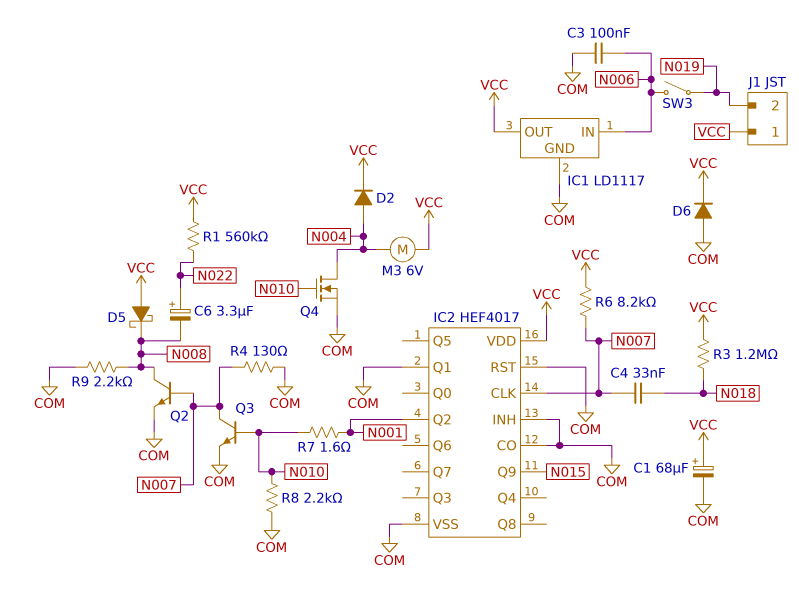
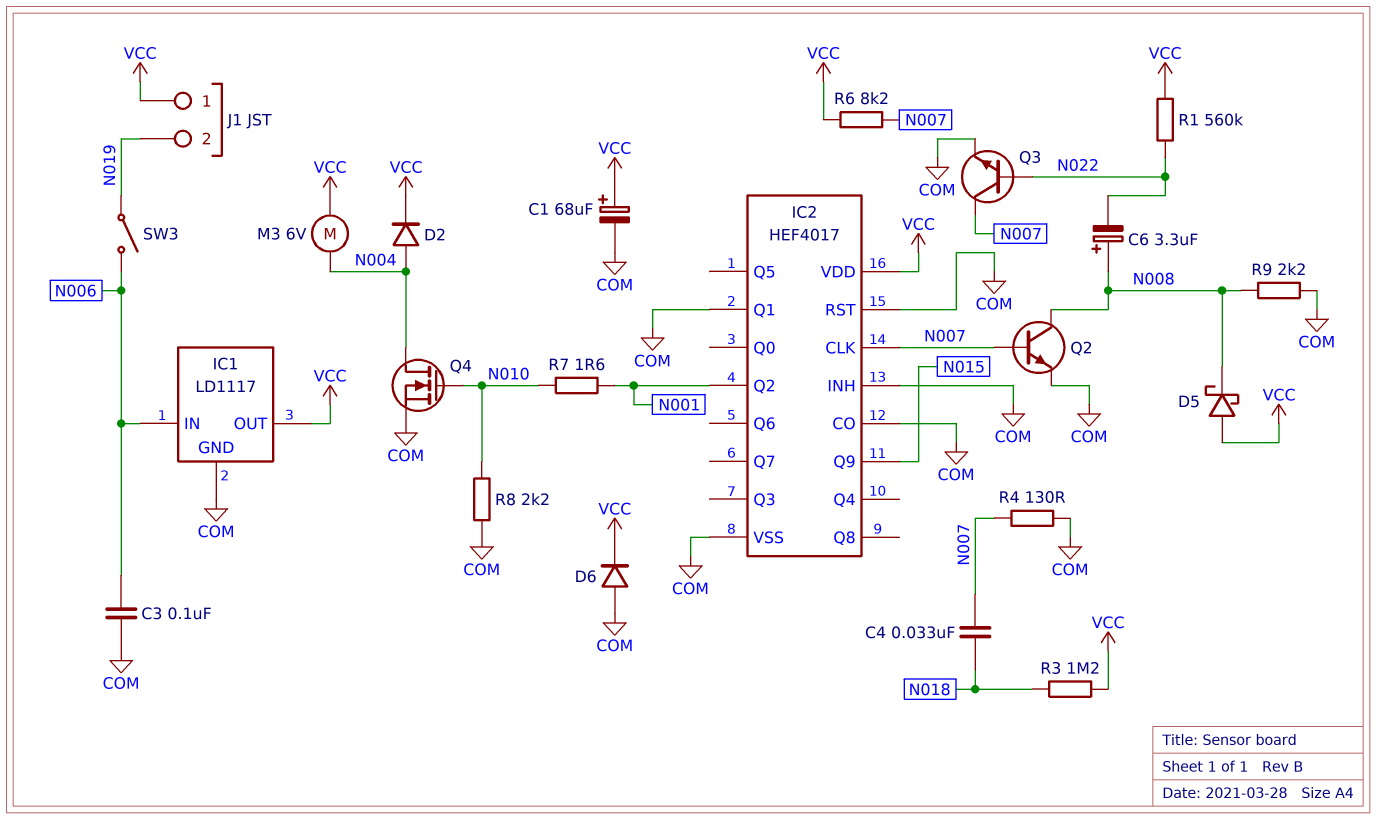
C6: 3.3uF (plus N022, minus N008) -> 3.3uF (plus N008, minus N022)
Q3: NPN (B N010, C N007, E COM) -> NPN (B N022, C N007, E COM)

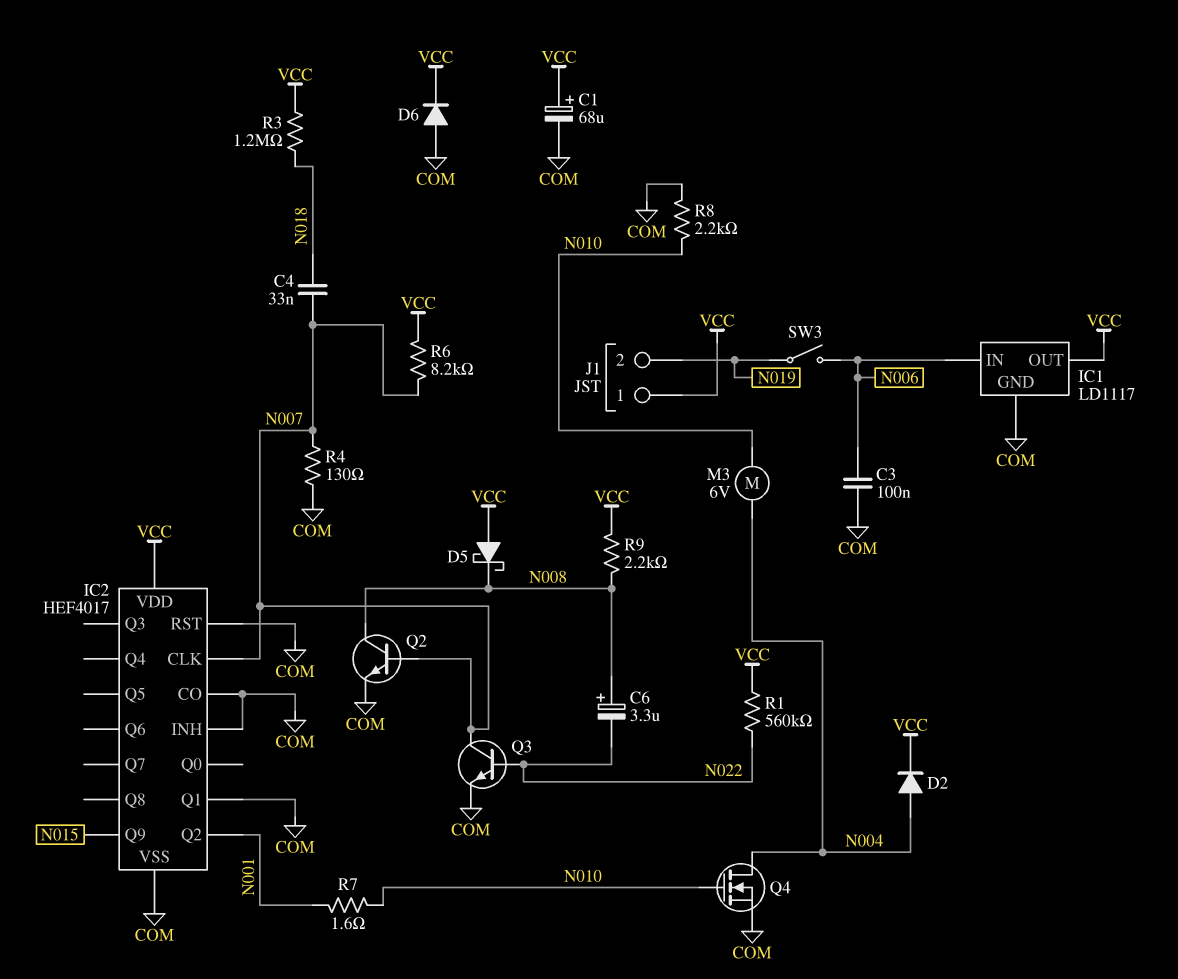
M3: motor 6V (N004, VCC) -> motor 6V (N004, N010)
R9: 2.2k (COM, N008) -> 2.2k (N008, VCC)

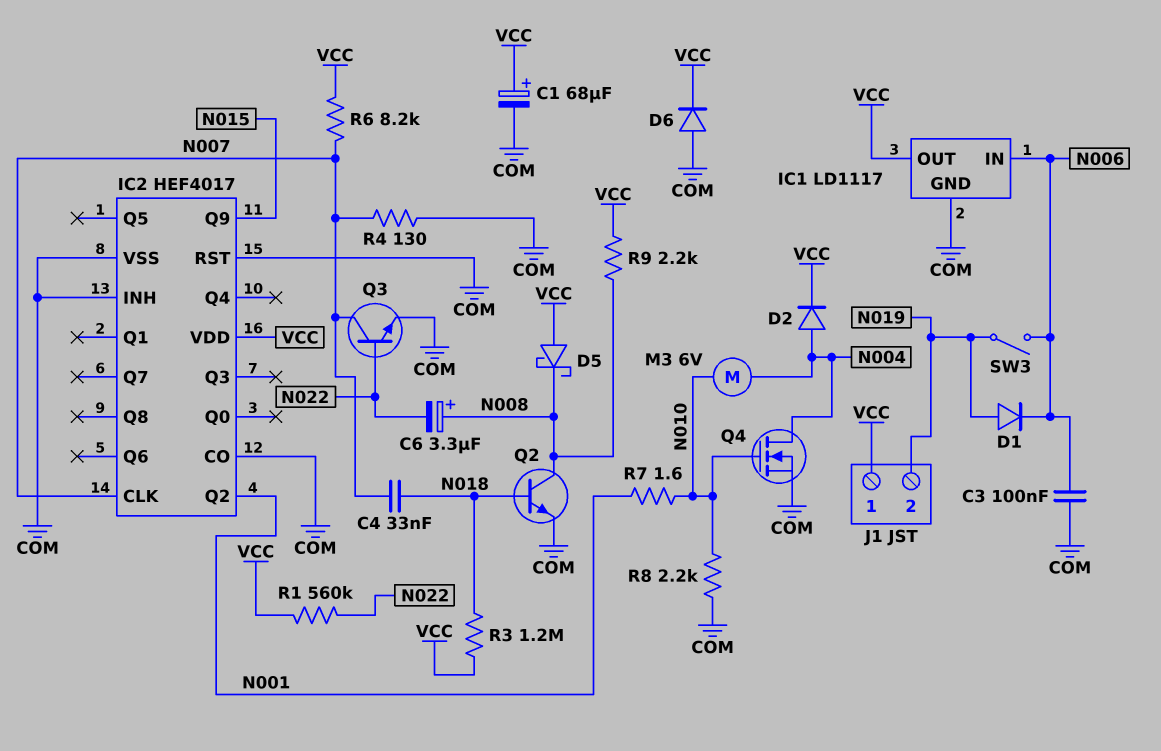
D1: none -> diode (A N019, K N006)
IC2 pin Q1: COM -> none
Q2: NPN (B N007, C N008, E COM) -> NPN (B N018, C N008, E COM)

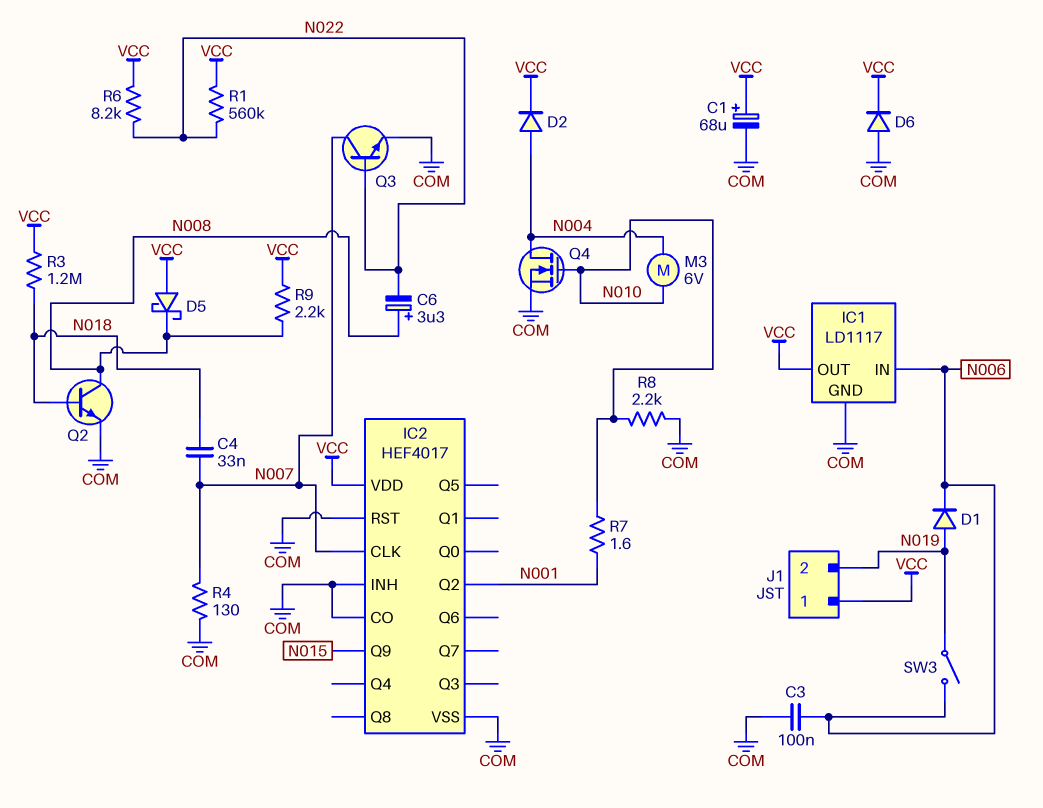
R6: 8.2k (N007, VCC) -> 8.2k (N022, VCC)

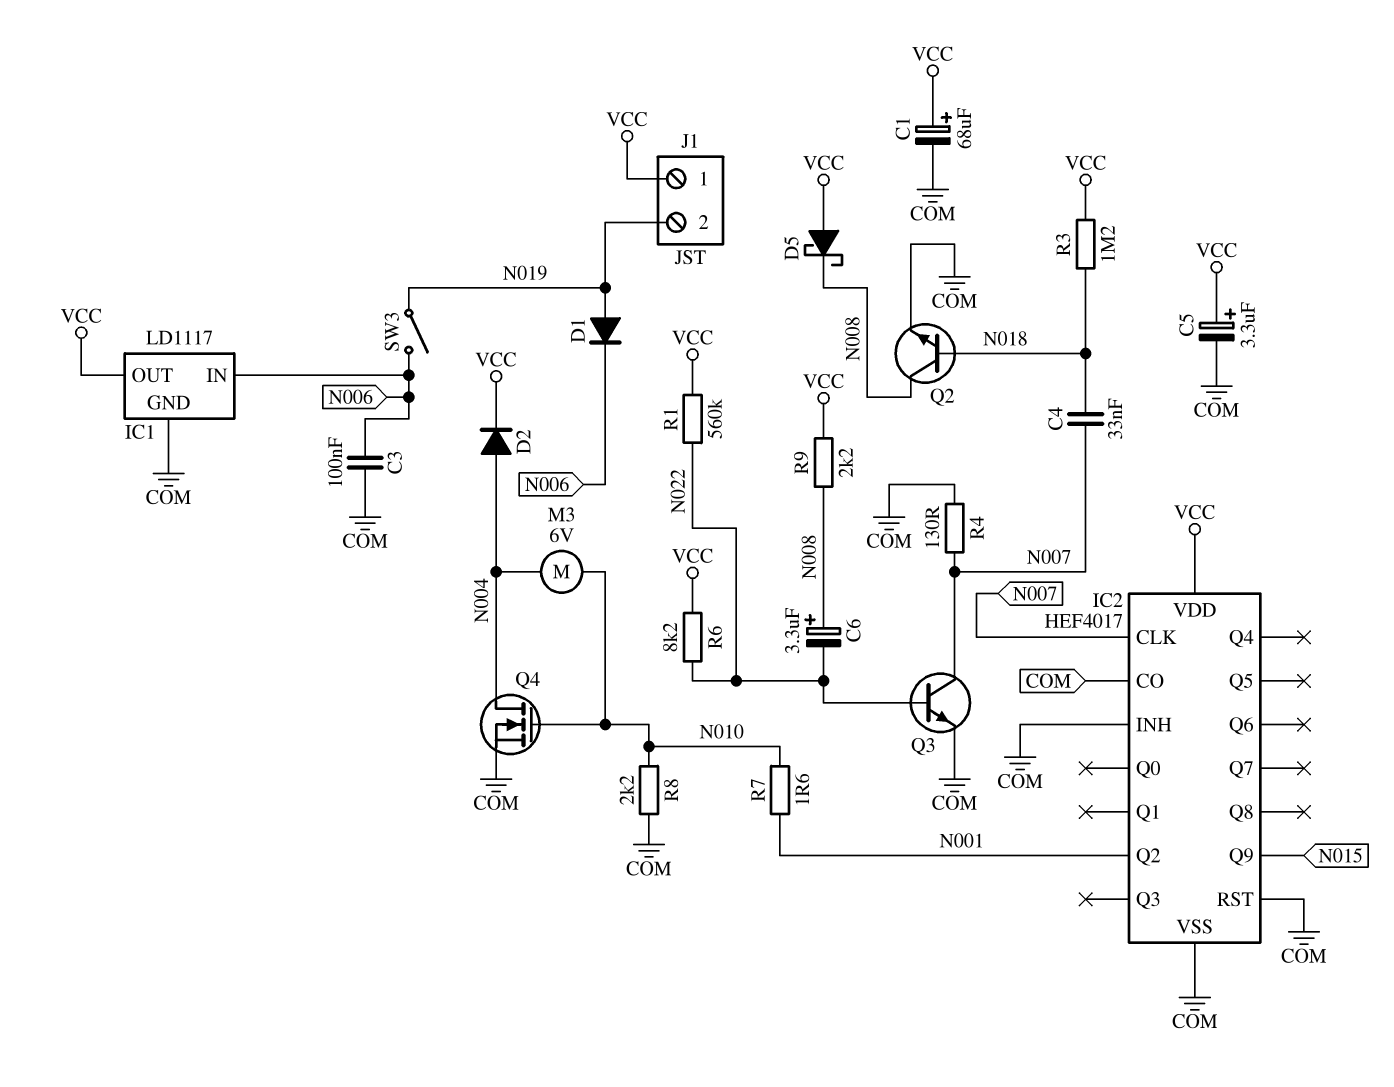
C5: none -> 3.3uF (plus VCC, minus COM)
D6: diode (A COM, K VCC) -> none

